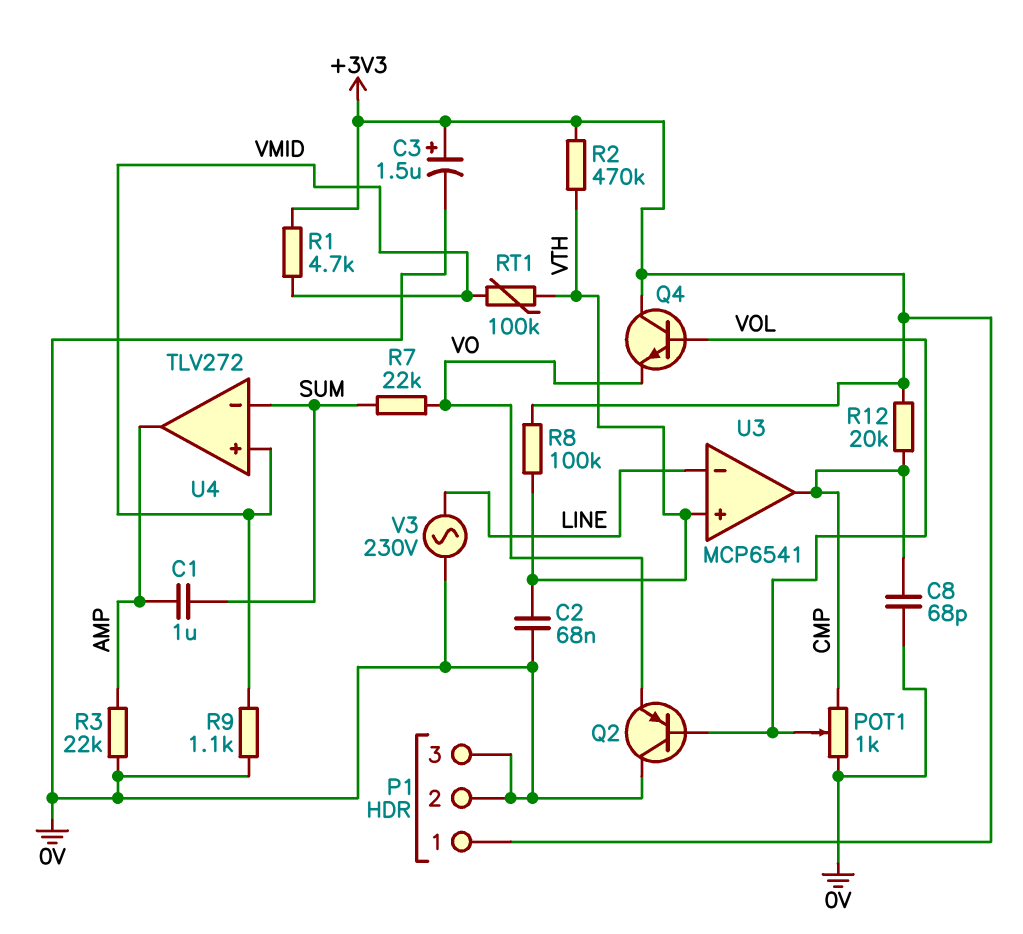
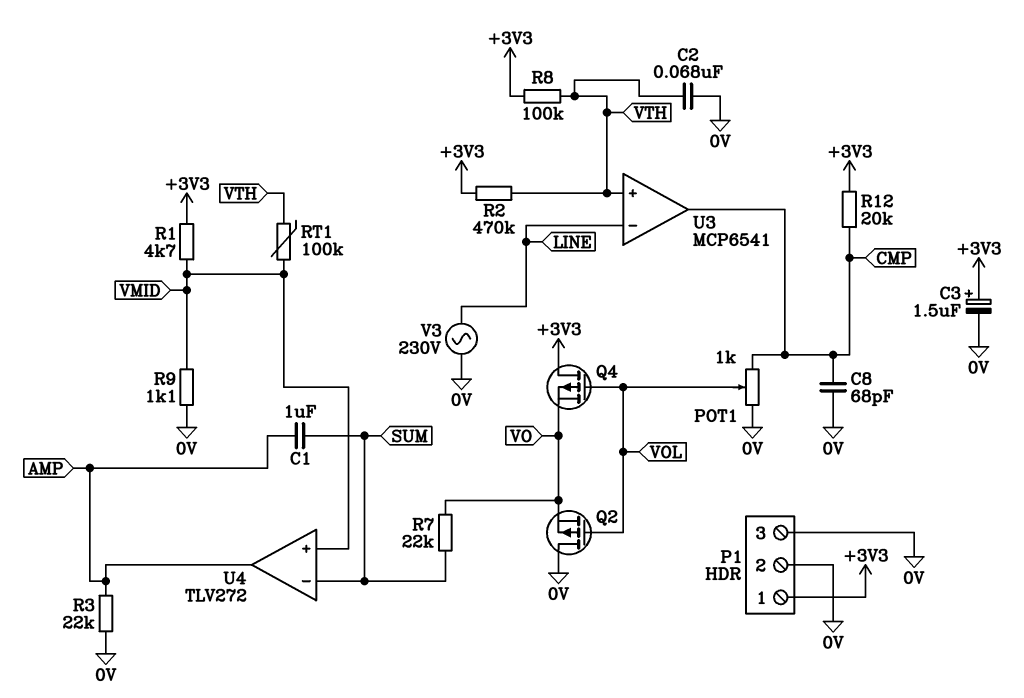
Q2: PNP (B VOL, C 0V, E VO) -> PMOS (G VOL, D 0V, S VO)
Q4: NPN (B VOL, C +3V3, E VO) -> PMOS (G VOL, D +3V3, S VO)

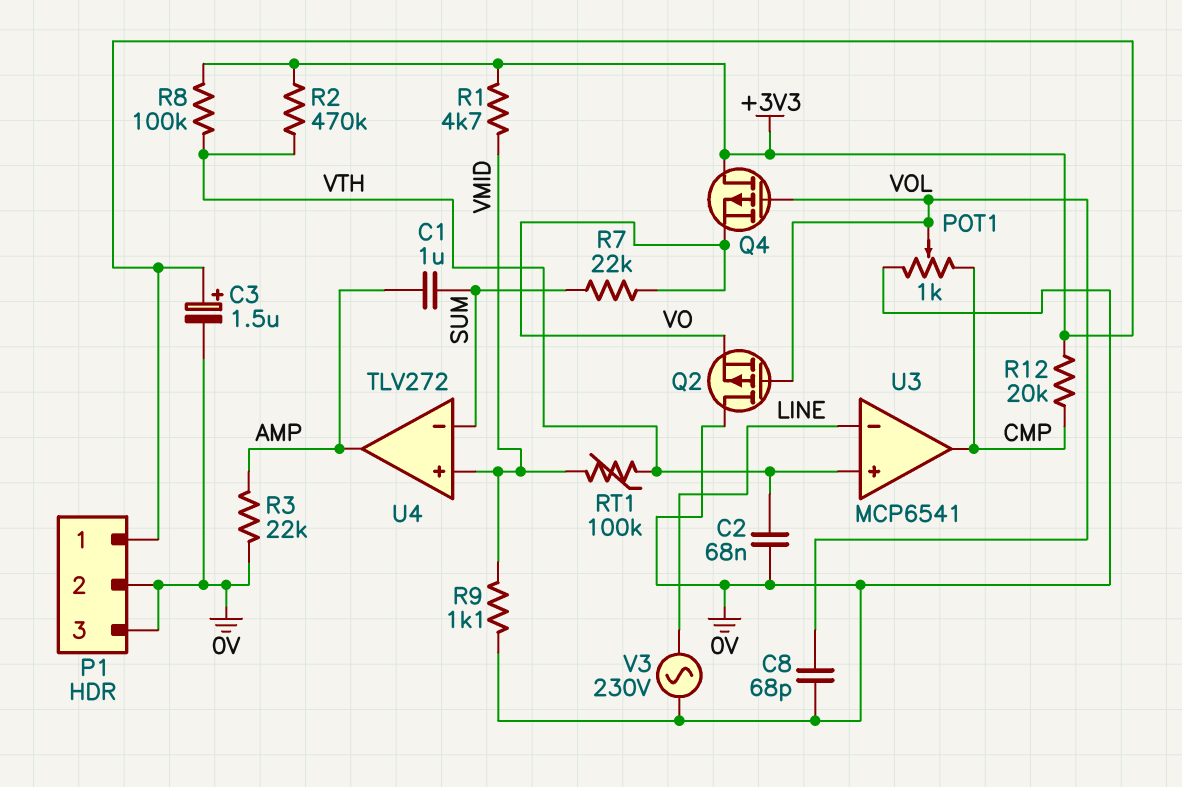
C8: 68pF (0V, CMP) -> 68pF (0V, VOL)

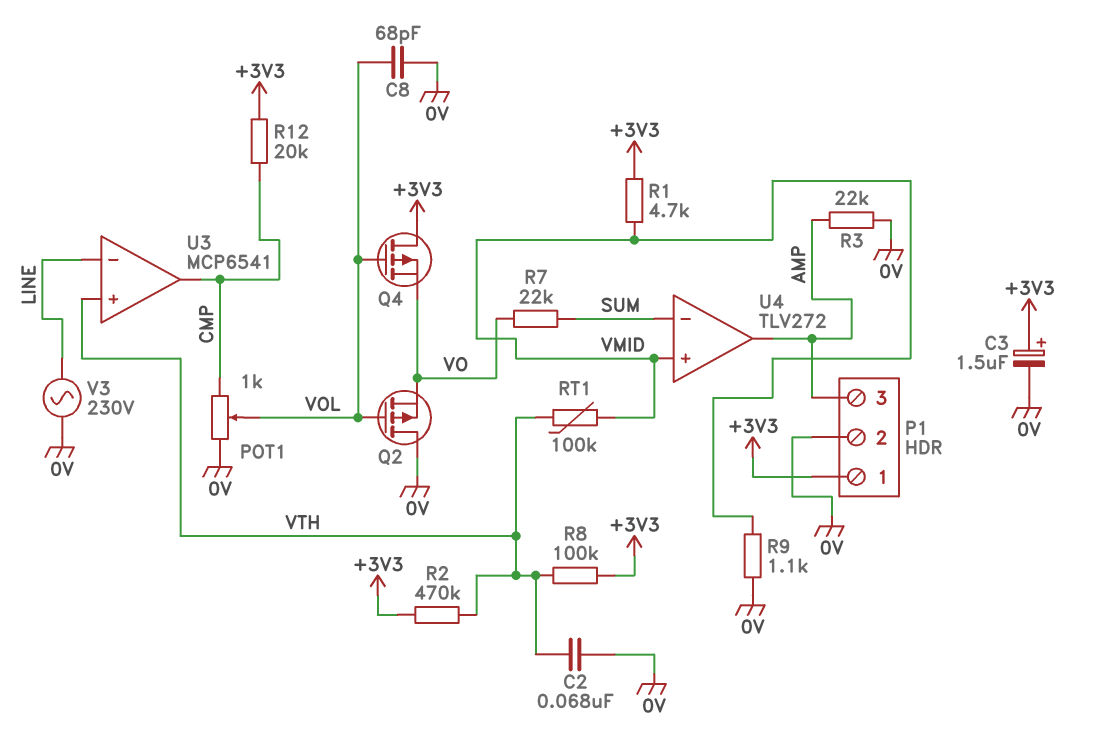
C1: 1uF (AMP, SUM) -> none
P1 pin 3: 0V -> AMP

